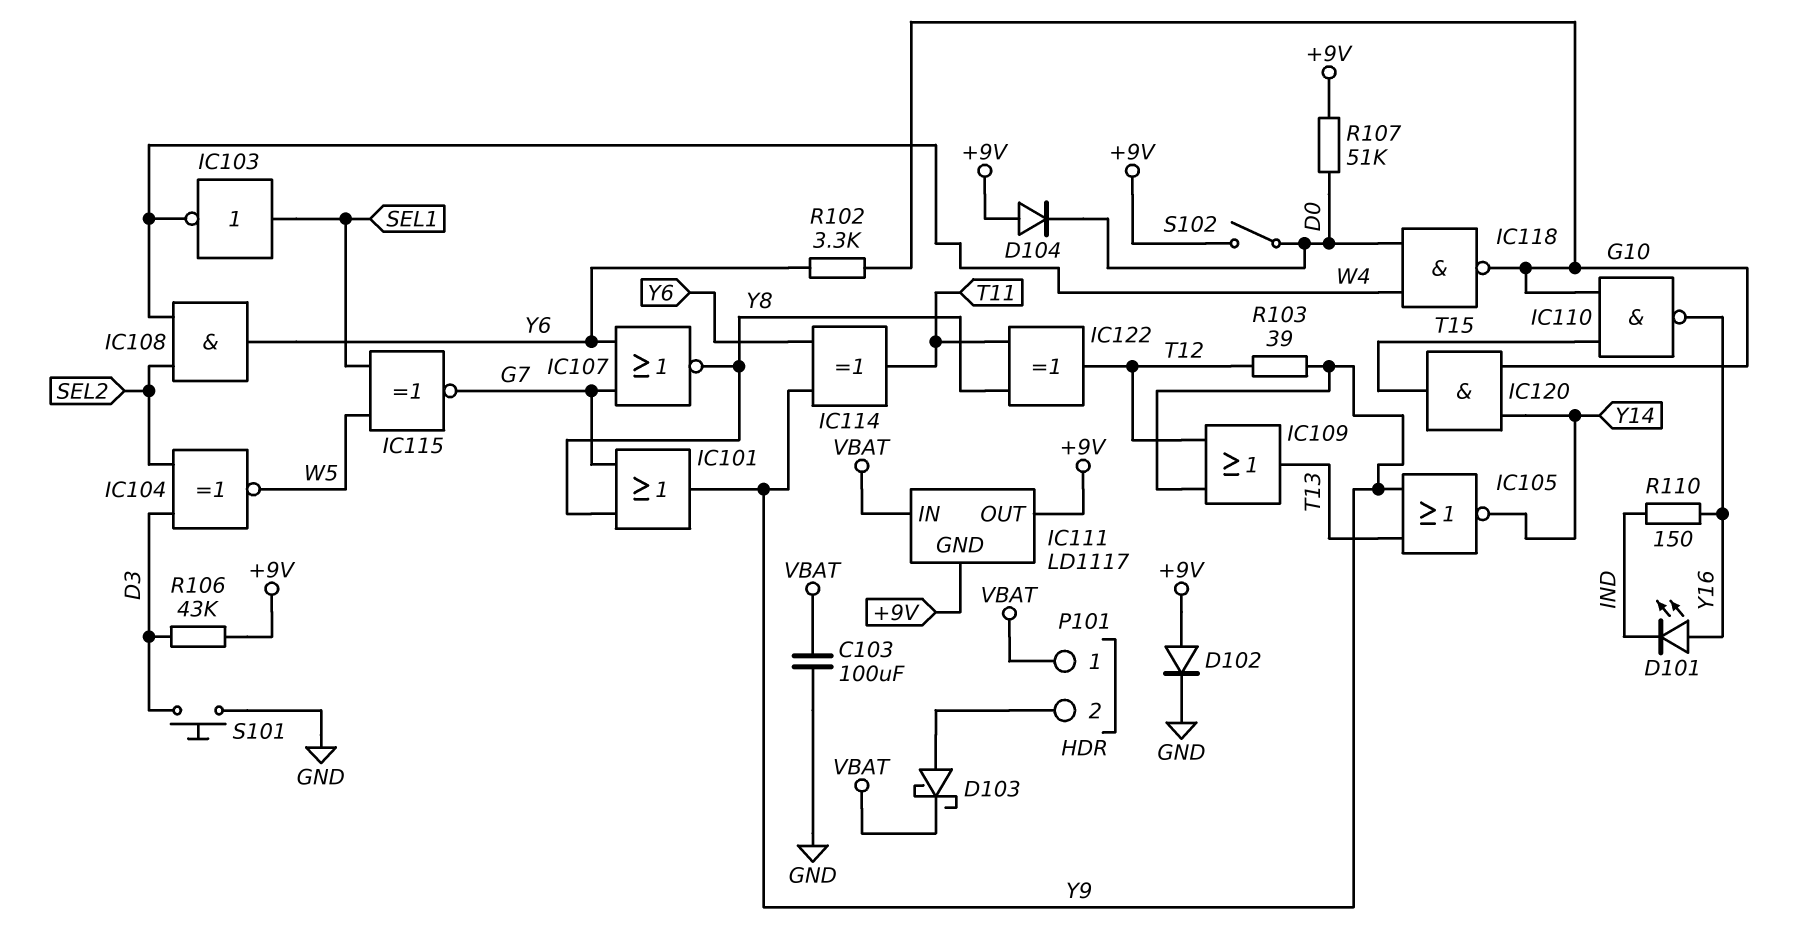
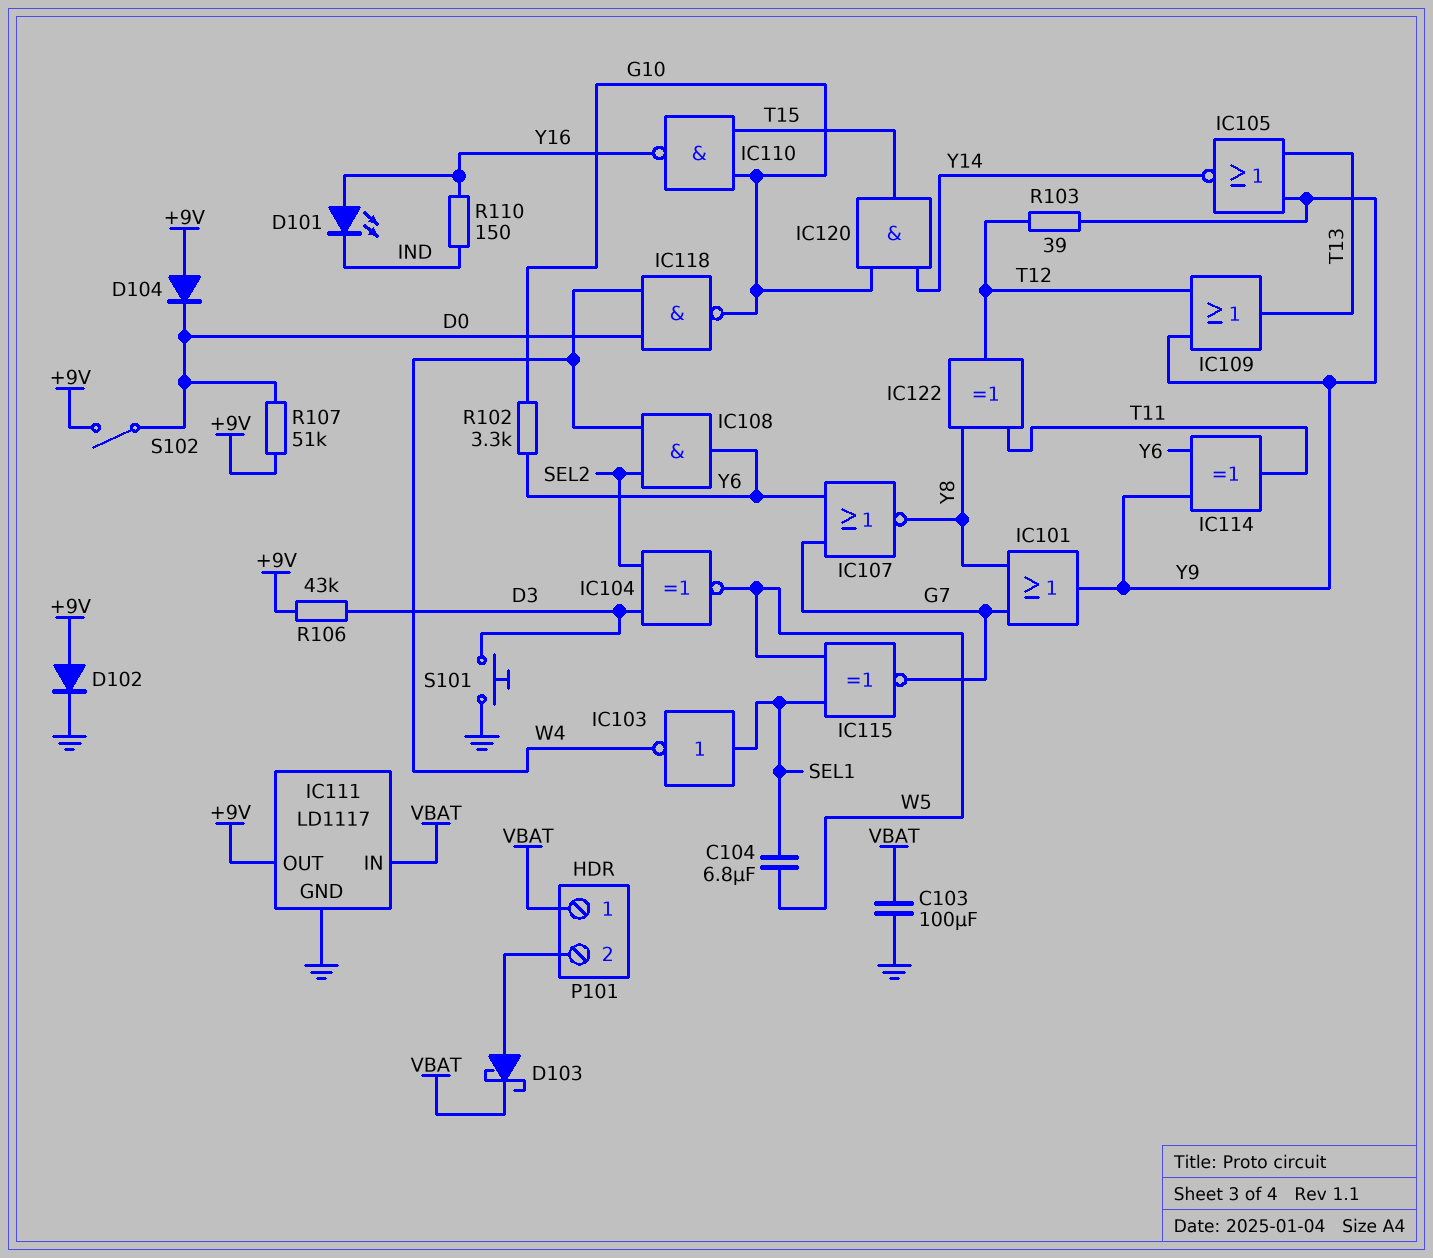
C104: none -> 6.8uF (SEL1, W5)
IC111 pin GND: +9V -> GND

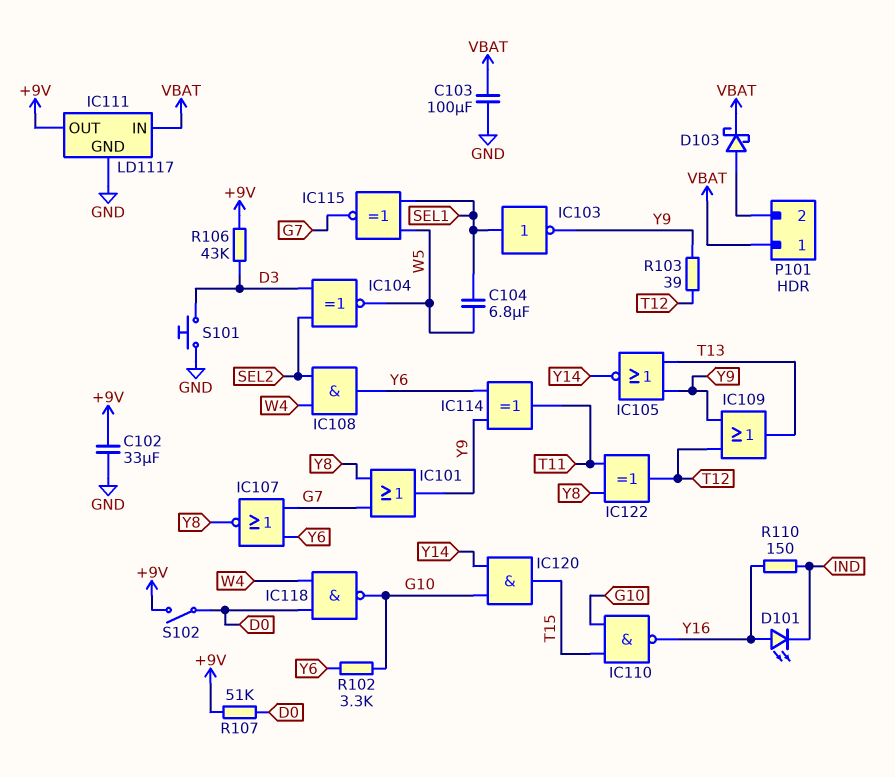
C102: none -> 33uF (+9V, GND)
D102: diode (A +9V, K GND) -> none
D104: diode (A +9V, K D0) -> none
IC103: NOT (in SEL1, out W4) -> NOT (in SEL1, out Y9)

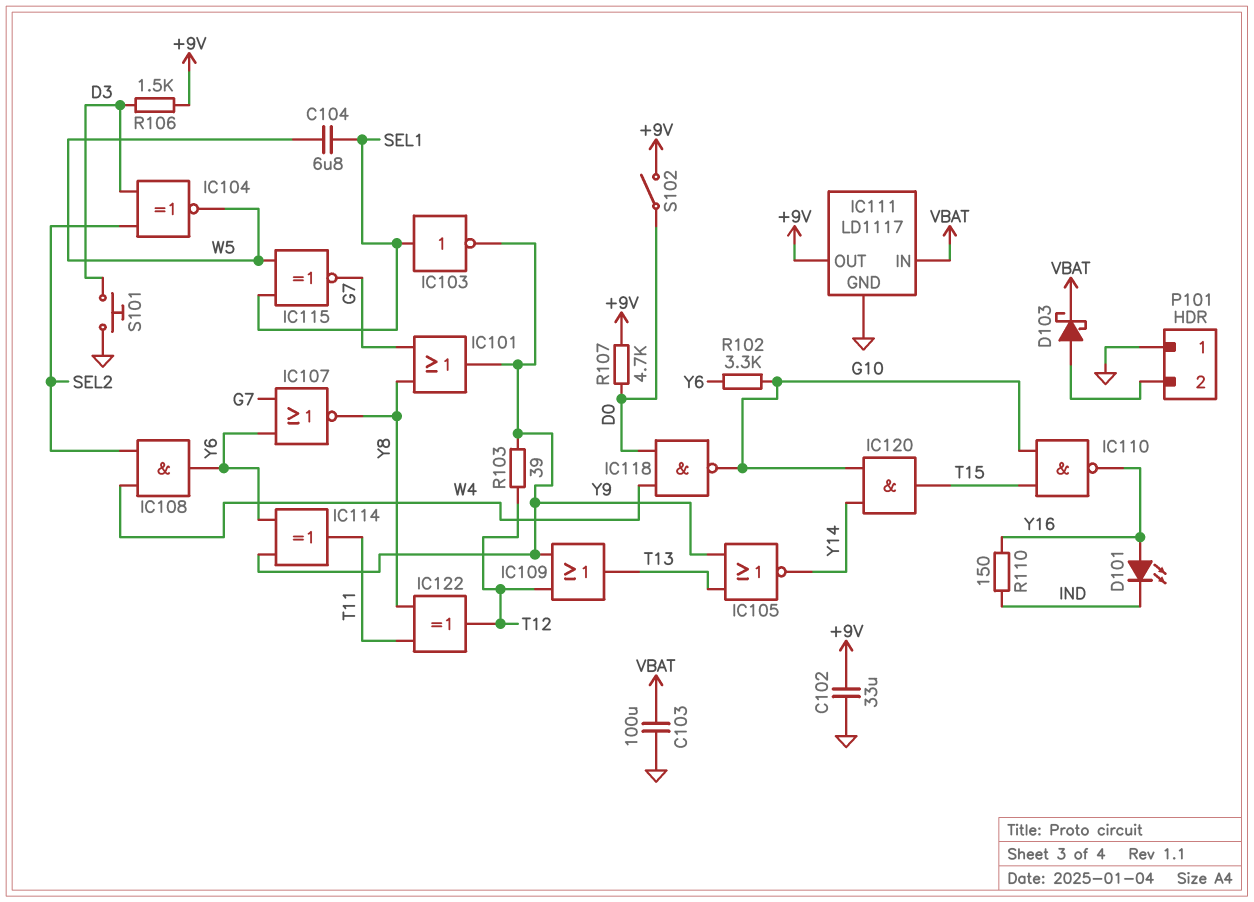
P101 pin 1: VBAT -> GND
R106: 43k (+9V, D3) -> 1.5k (+9V, D3)
R107: 51k (+9V, D0) -> 4.7k (+9V, D0)

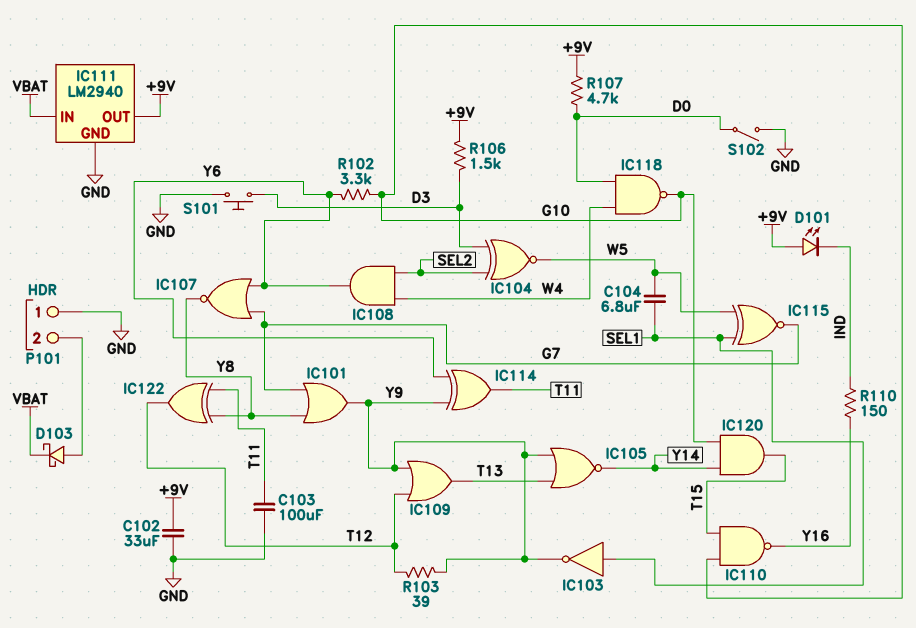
C103: 100uF (GND, VBAT) -> 100uF (GND, T11)
D101: LED (A Y16, K IND) -> LED (A +9V, K IND)
IC111: LD1117 -> LM2940
S102: switch (+9V, D0) -> switch (D0, GND)

